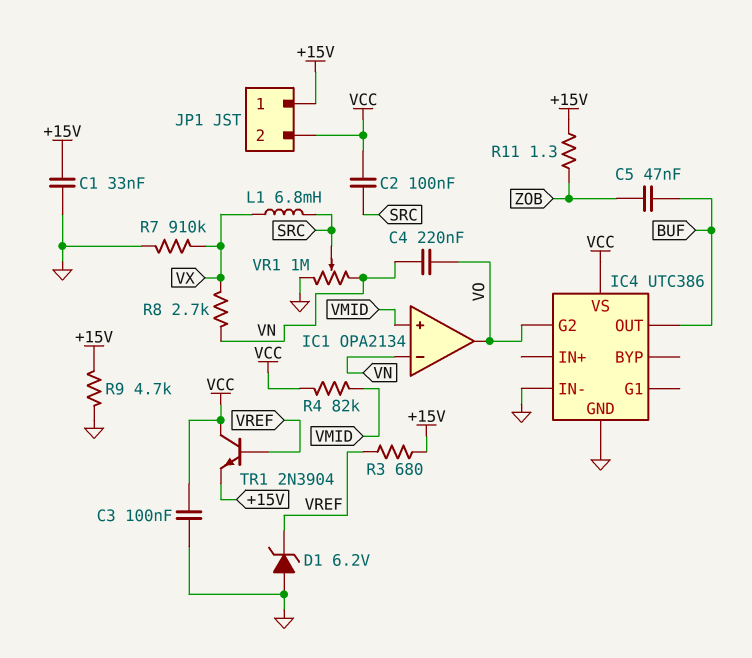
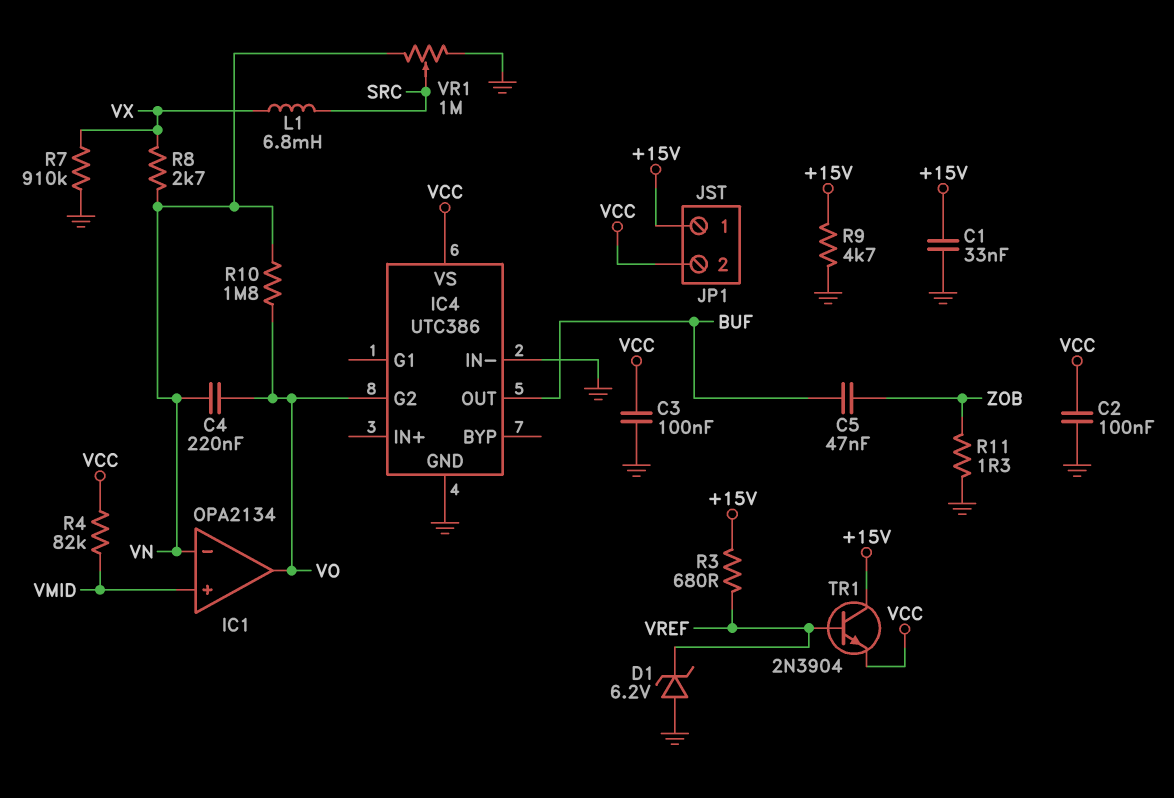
C2: 100nF (SRC, VCC) -> 100nF (GND, VCC)
R10: none -> 1.8M (VN, VO)
R11: 1.3 (+15V, ZOB) -> 1.3 (GND, ZOB)
TR1: NPN 2N3904 (B VREF, C VCC, E +15V) -> NPN 2N3904 (B VREF, C +15V, E VCC)

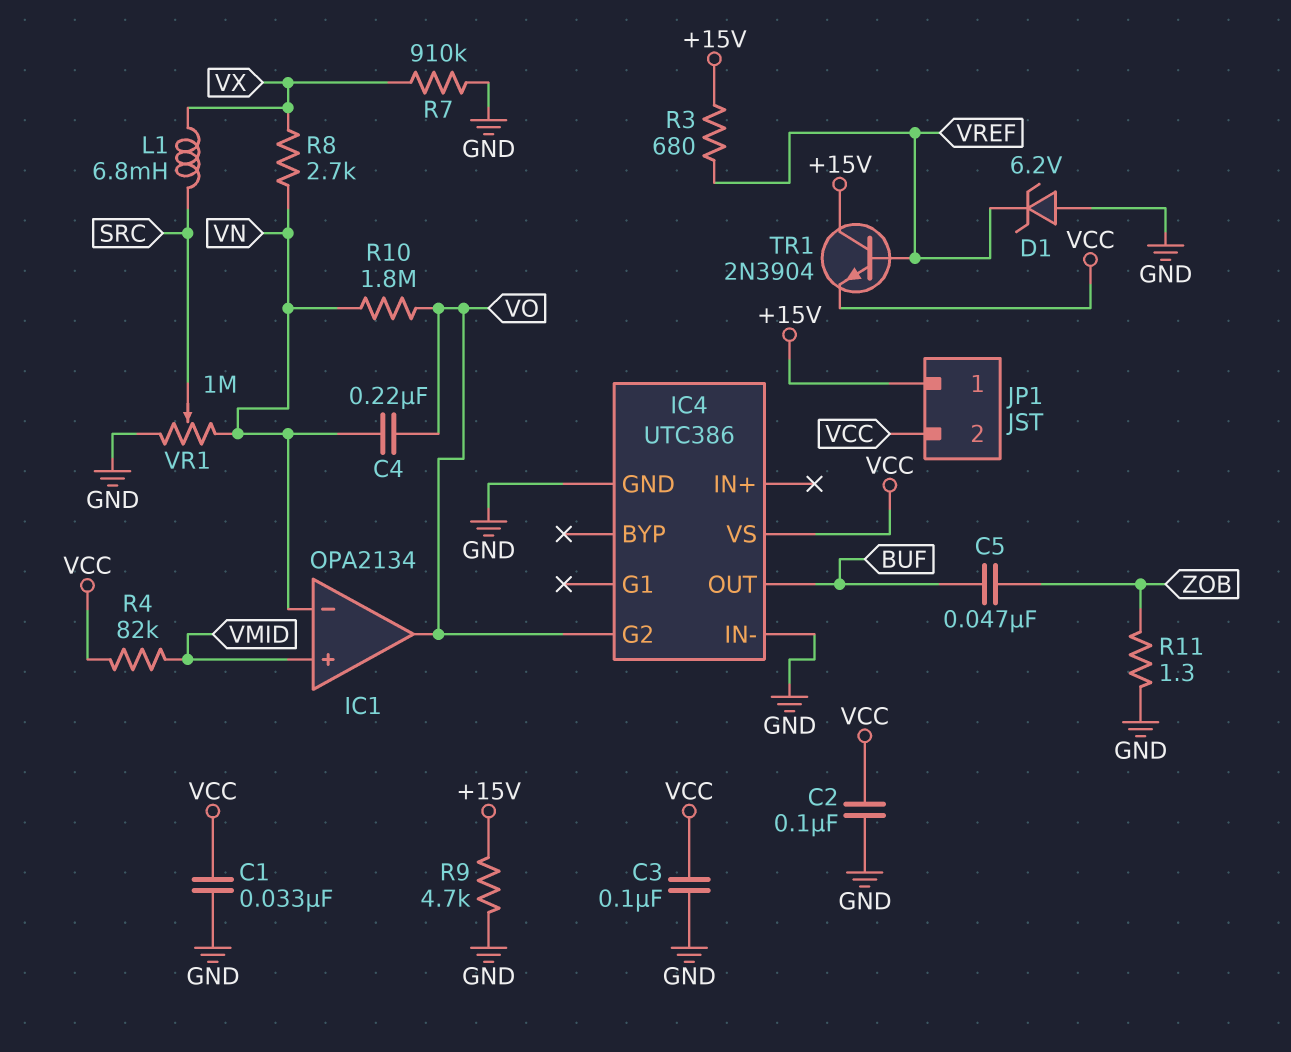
C1: 33nF (+15V, GND) -> 33nF (GND, VCC)

